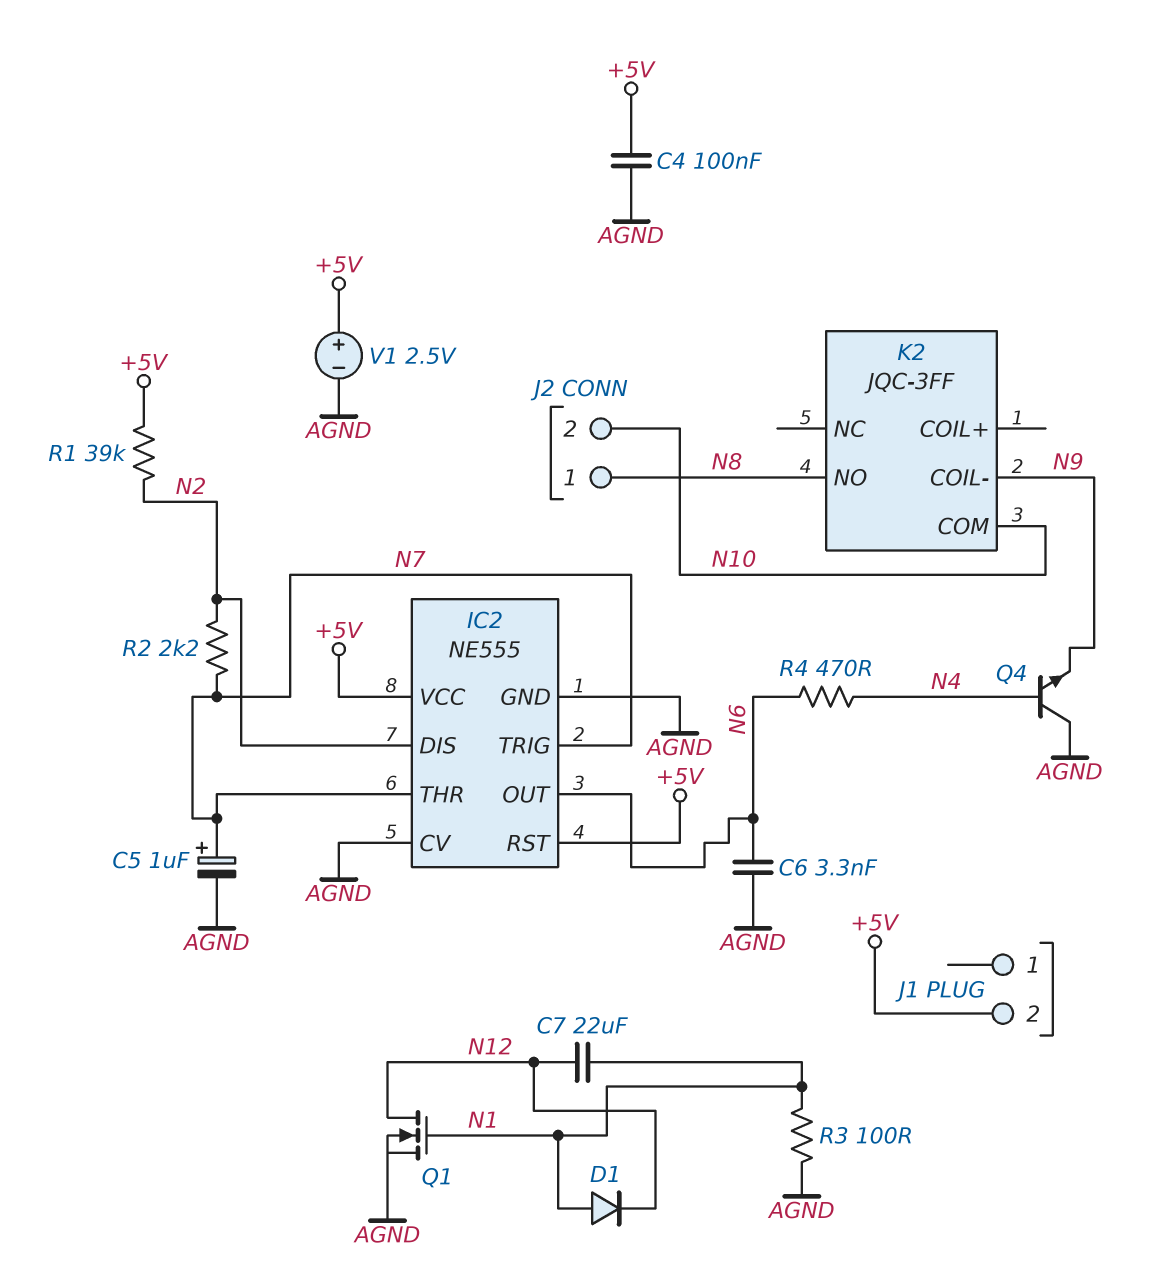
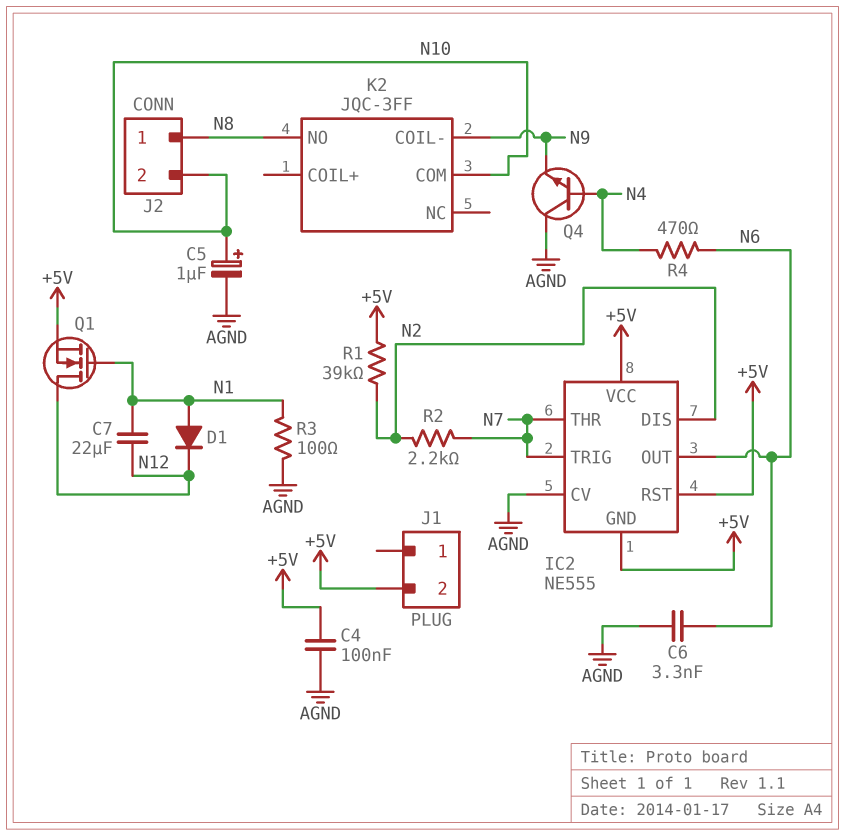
C5: 1uF (plus N7, minus AGND) -> 1uF (plus N10, minus AGND)
IC2 pin GND: AGND -> +5V
Q1: NMOS (G N1, D N12, S AGND) -> NMOS (G N1, D N12, S +5V)
V1: 2.5V (plus +5V, minus AGND) -> none

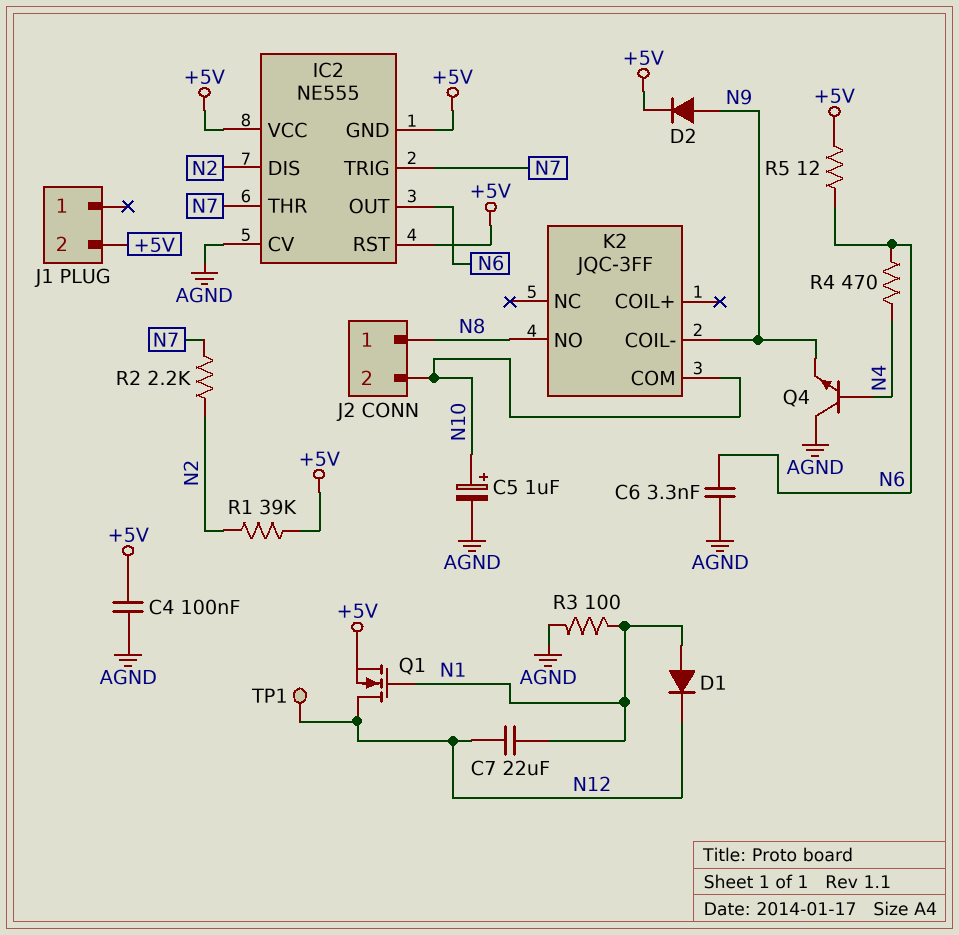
D2: none -> diode (A N9, K +5V)
R5: none -> 12 (+5V, N6)
TP1: none -> test point (N12)

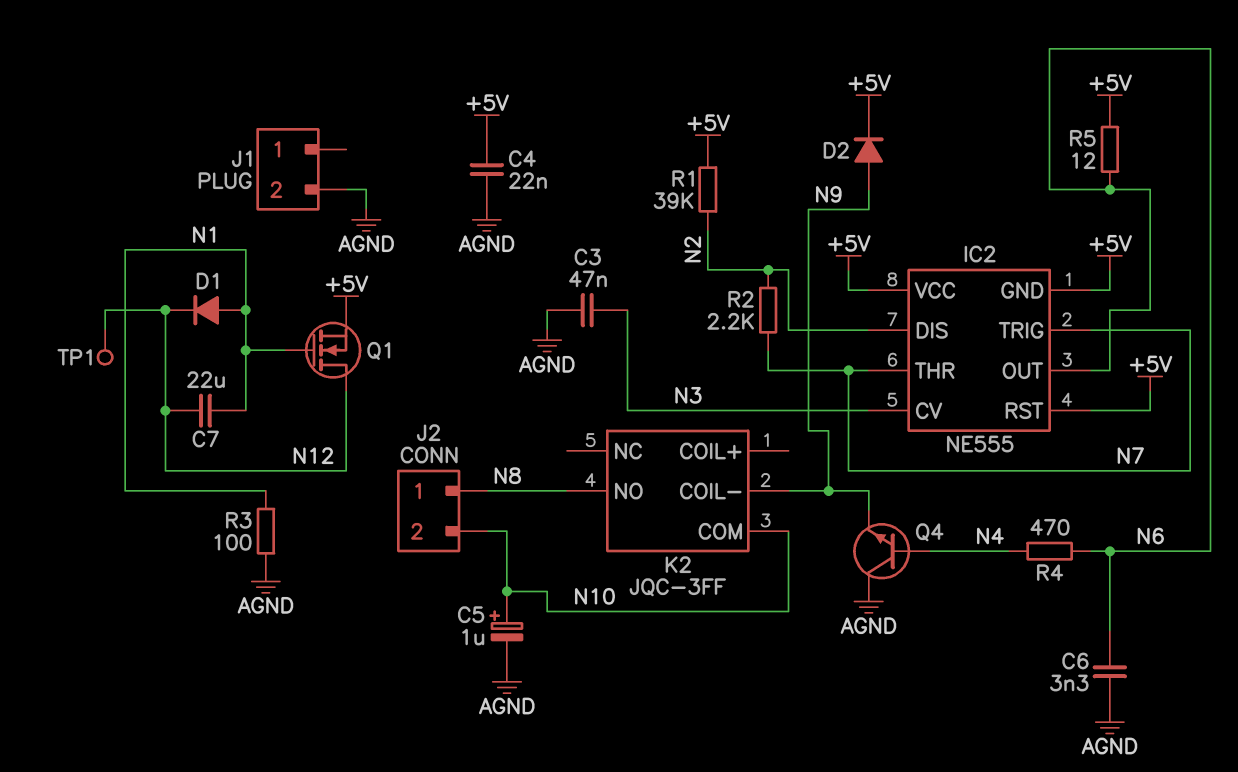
C3: none -> 47nF (AGND, N3)
C4: 100nF (+5V, AGND) -> 22nF (+5V, AGND)
IC2 pin CV: AGND -> N3
J1 pin 2: +5V -> AGND

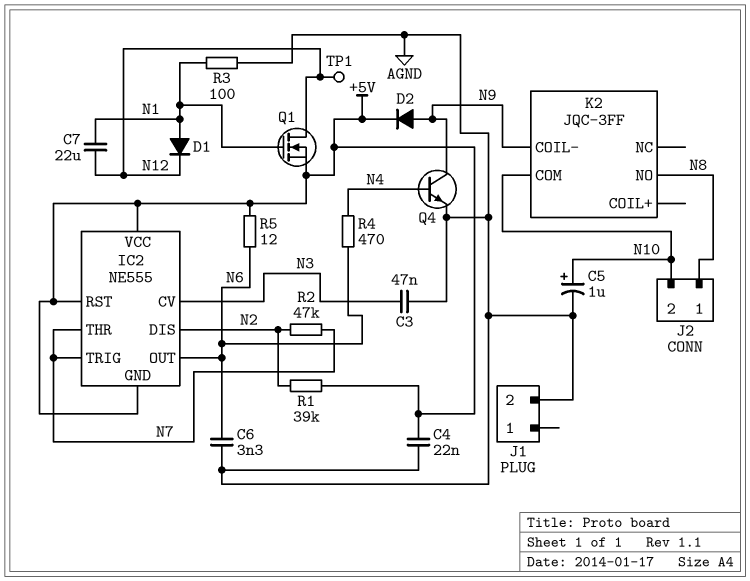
Q4: NPN (B N4, C AGND, E N9) -> NPN (B N4, C N9, E AGND)
R2: 2.2k (N2, N7) -> 47k (N2, N7)

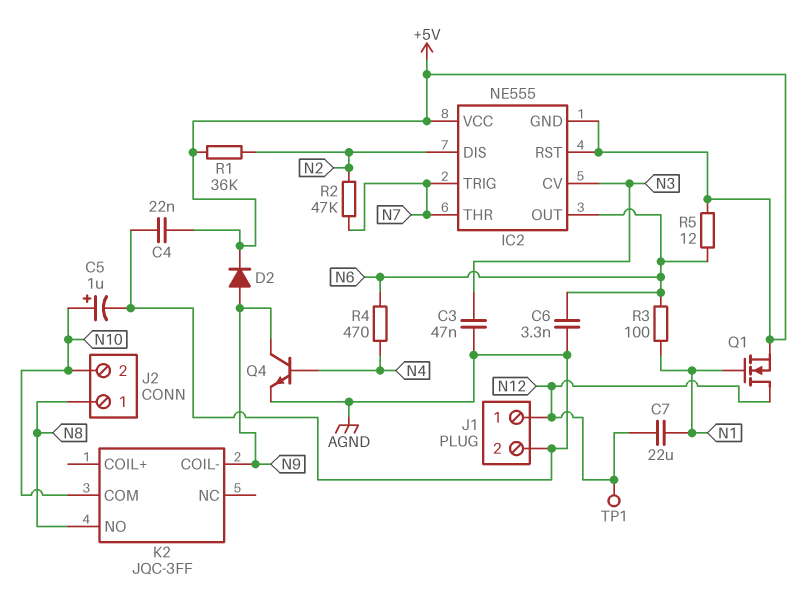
D1: diode (A N1, K N12) -> none
J1 pin 1: none -> N12
R1: 39k (+5V, N2) -> 36k (+5V, N2)
R3: 100 (AGND, N1) -> 100 (N1, N6)

